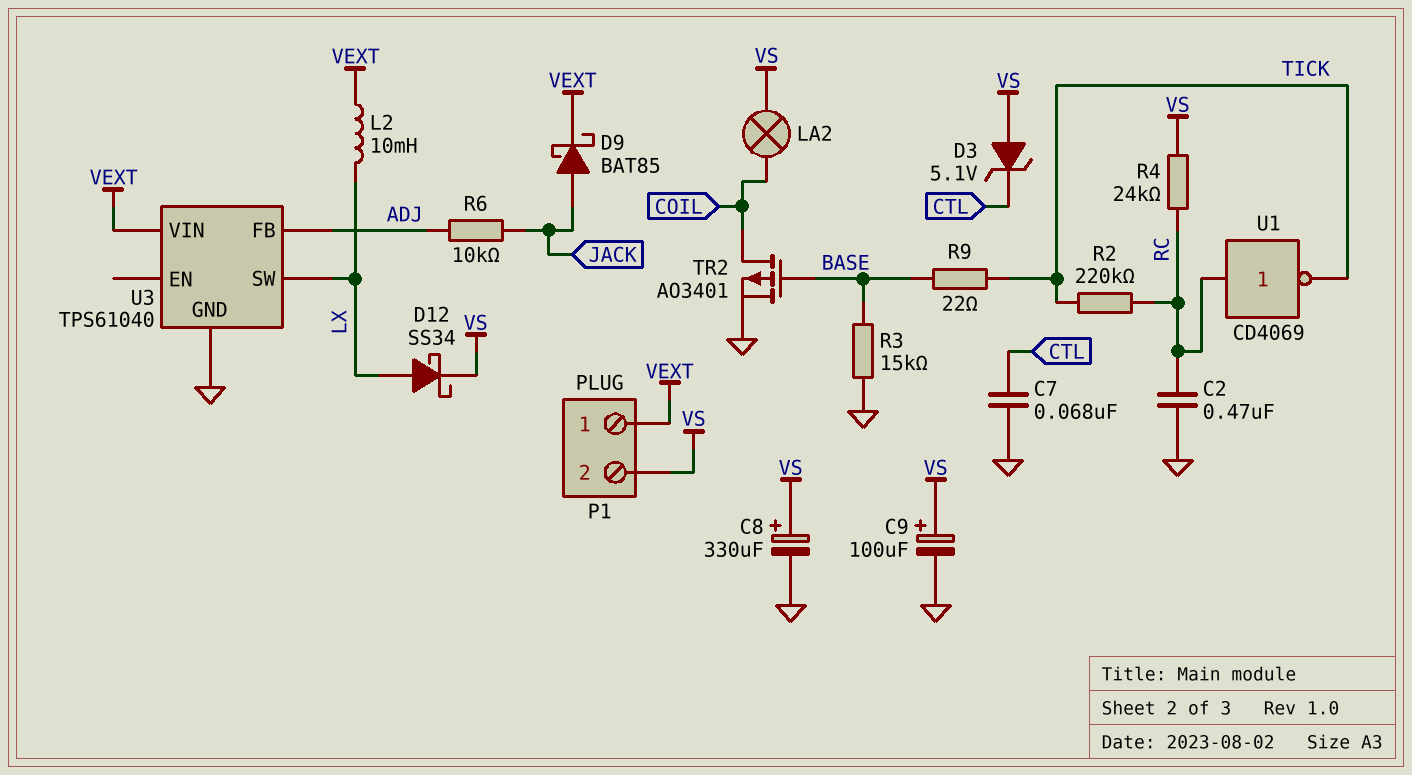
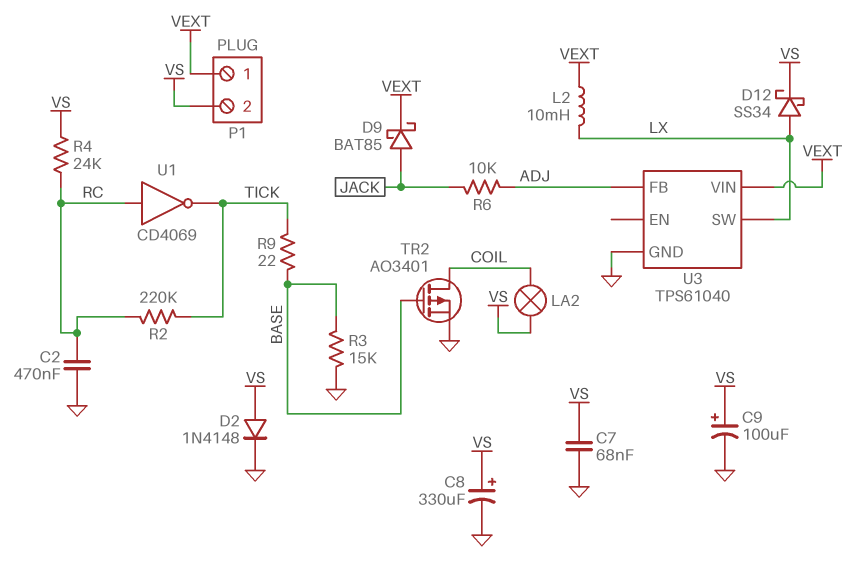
C7: 68nF (CTL, GND) -> 68nF (GND, VS)
D2: none -> diode 1N4148 (A VS, K GND)
D3: zener 5.1V (A VS, K CTL) -> none

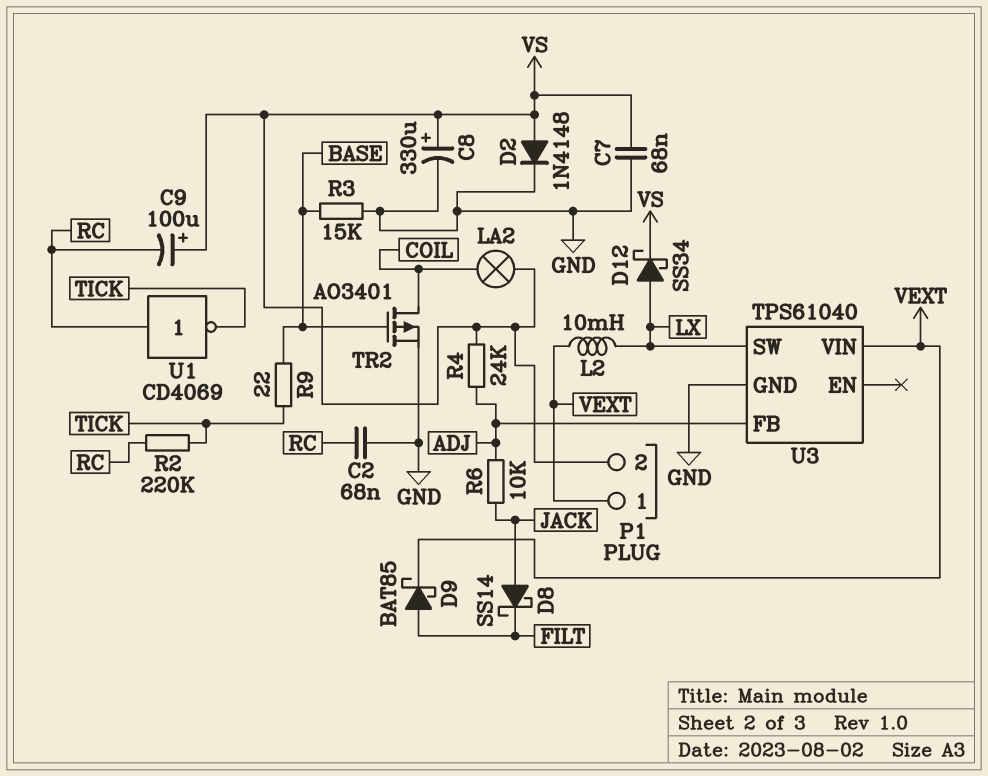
C2: 470nF (GND, RC) -> 68nF (GND, RC)
C9: 100uF (plus VS, minus GND) -> 100uF (plus VS, minus RC)
D8: none -> schottky SS14 (A JACK, K FILT)
D9: schottky BAT85 (A JACK, K VEXT) -> schottky BAT85 (A FILT, K VEXT)
R4: 24k (RC, VS) -> 24k (ADJ, VS)

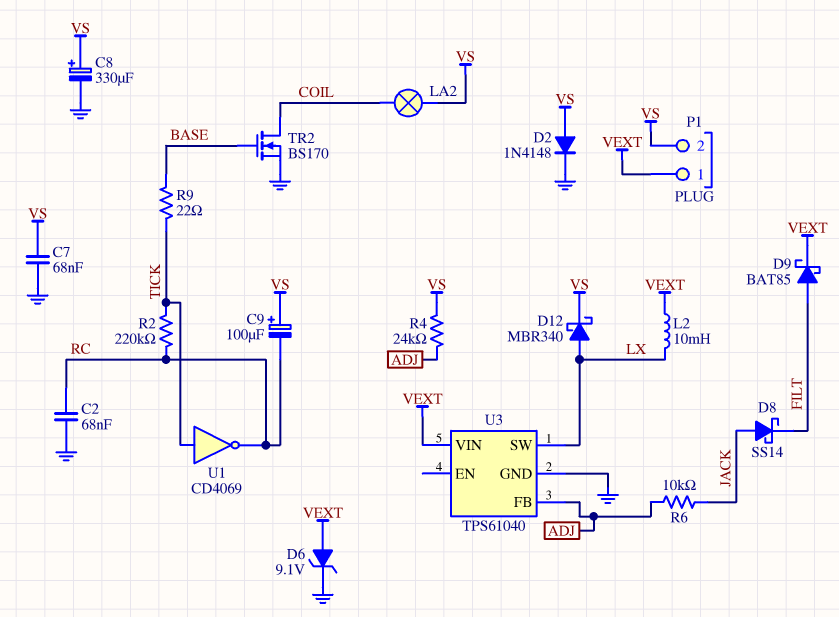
D6: none -> zener 9.1V (A VEXT, K GND)
D12: schottky SS34 (A LX, K VS) -> schottky MBR340 (A LX, K VS)
R3: 15k (BASE, GND) -> none
TR2: PMOS AO3401 (G BASE, D COIL, S GND) -> NMOS BS170 (G BASE, D COIL, S GND)
U1: NOT CD4069 (in RC, out TICK) -> NOT CD4069 (in TICK, out RC)

